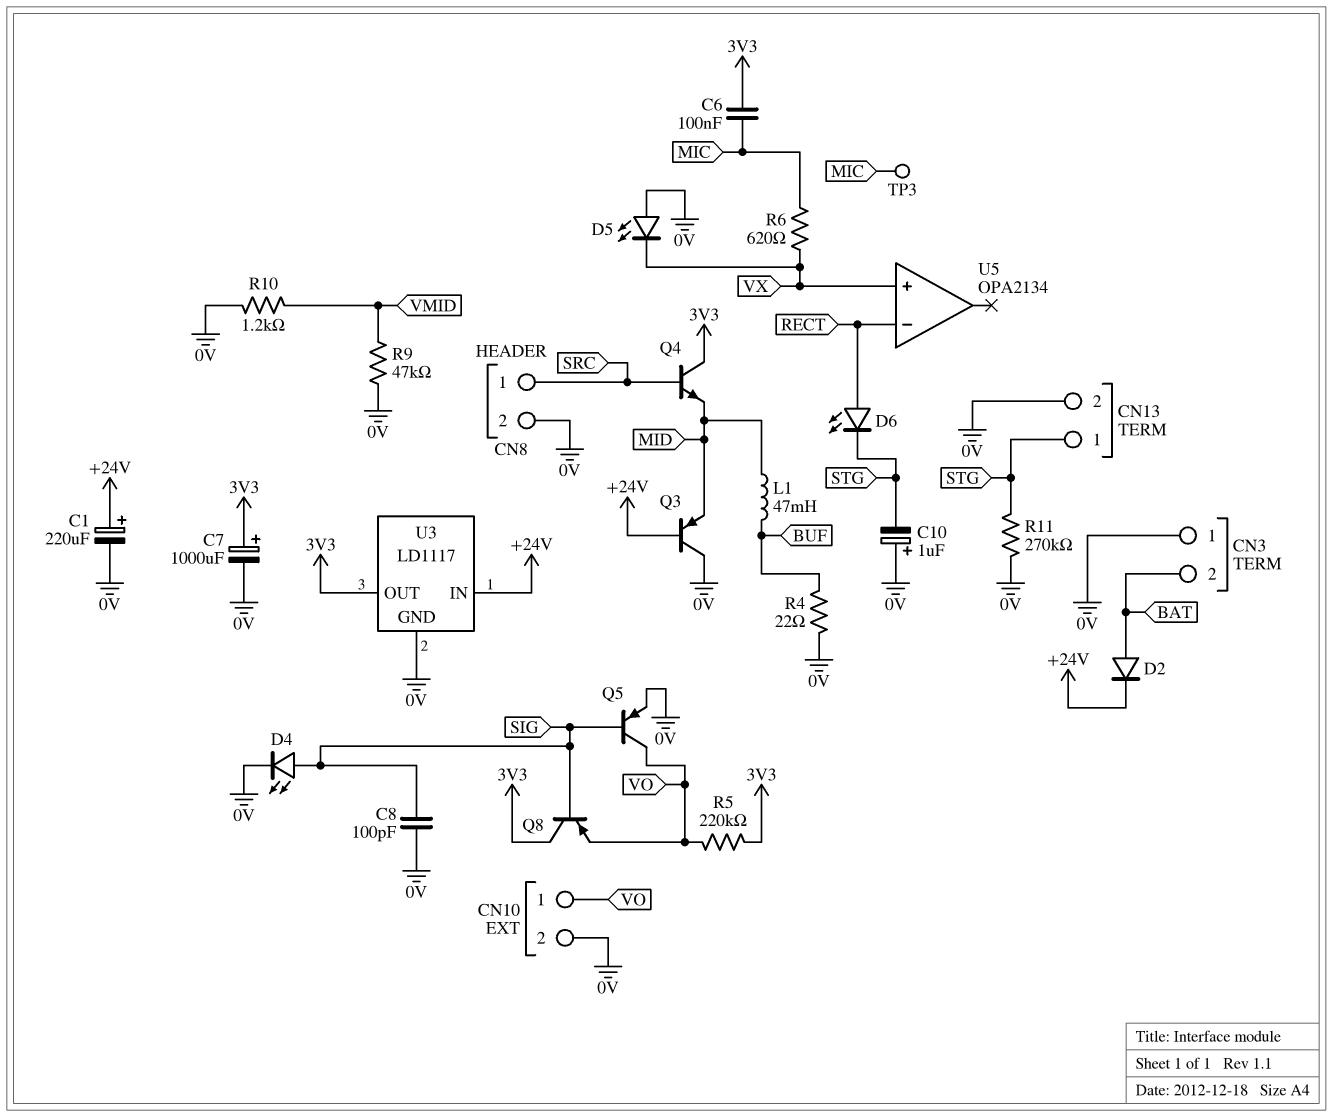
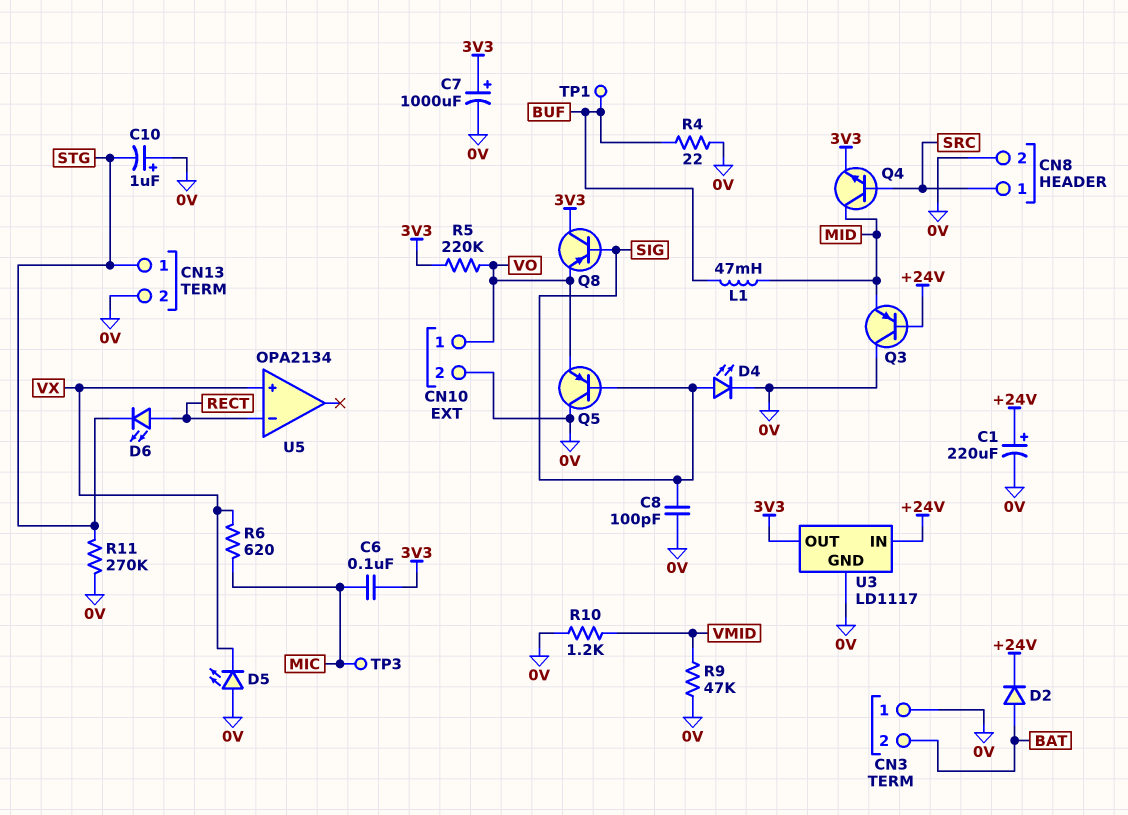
Q4: NPN (B SRC, C 3V3, E MID) -> NPN (B SRC, C MID, E 3V3)
Q5: PNP (B SIG, C VO, E 0V) -> PNP (B SIG, C 0V, E VO)
TP1: none -> test point (BUF)

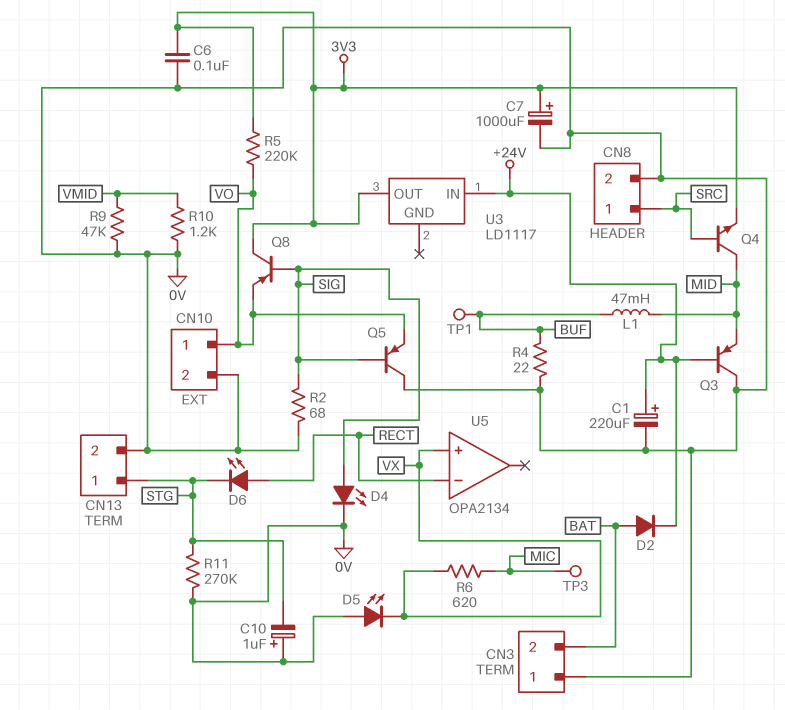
C6: 100nF (3V3, MIC) -> 100nF (0V, 3V3)
C8: 100pF (0V, SIG) -> none
R2: none -> 68 (0V, SIG)
U3 pin GND: 0V -> none

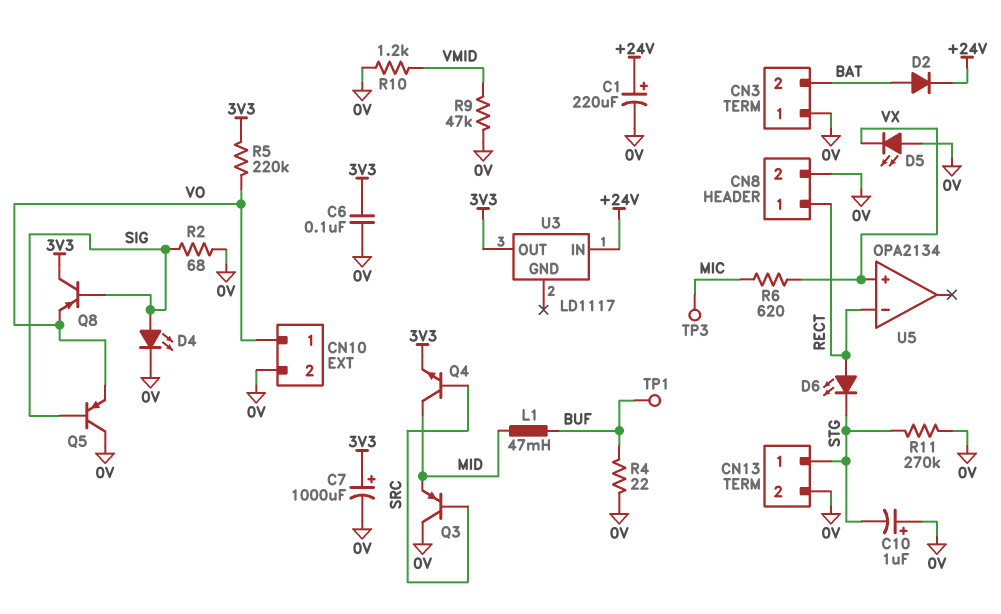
CN8 pin 1: SRC -> RECT
Q3: PNP (B +24V, C 0V, E MID) -> PNP (B SRC, C 0V, E MID)

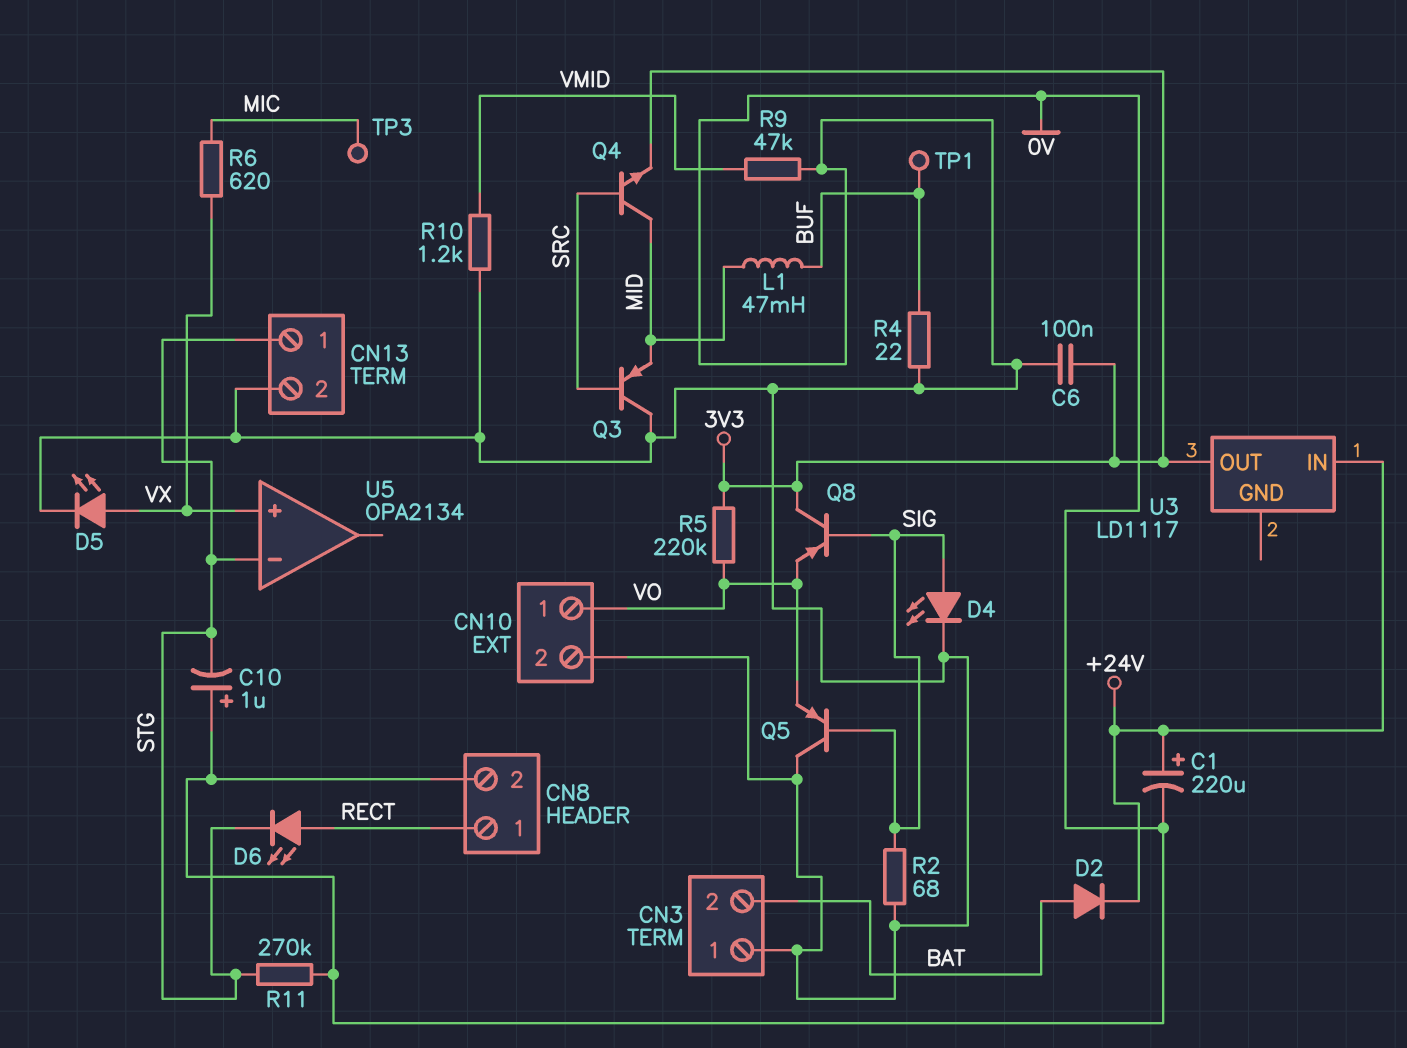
C7: 1000uF (plus 3V3, minus 0V) -> none
D5: LED (A 0V, K VX) -> LED (A VX, K 0V)
U5 pin in-: RECT -> STG

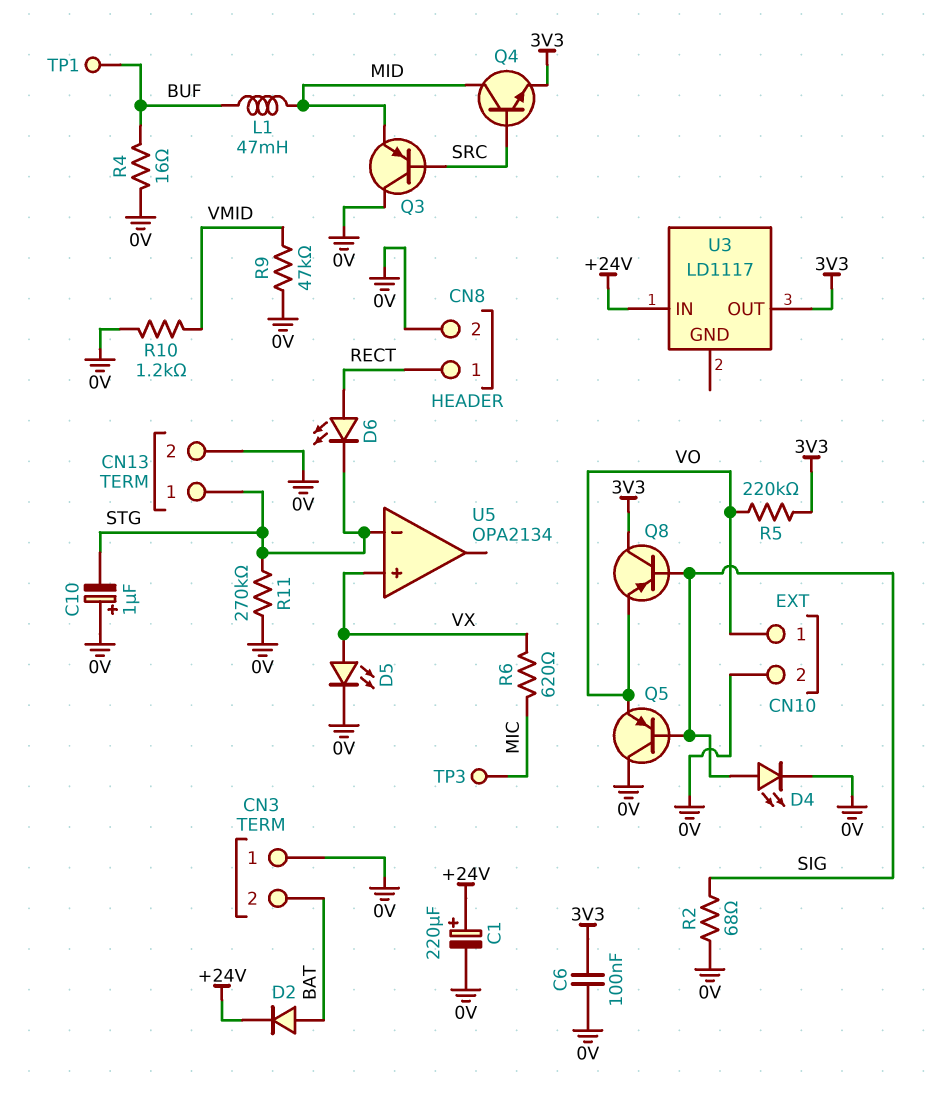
R4: 22 (0V, BUF) -> 16 (0V, BUF)

